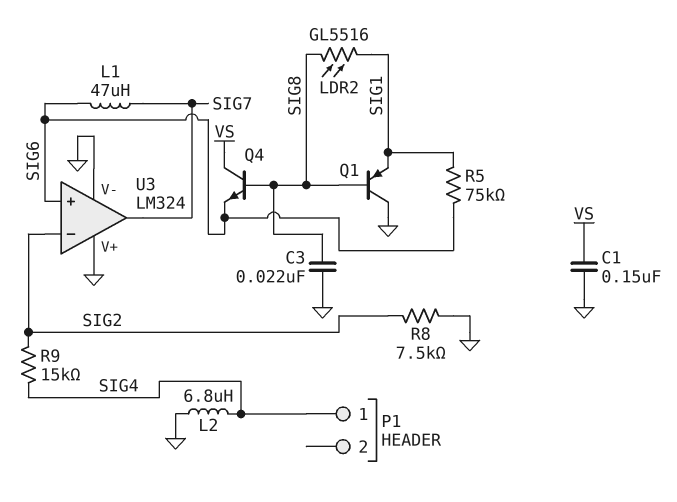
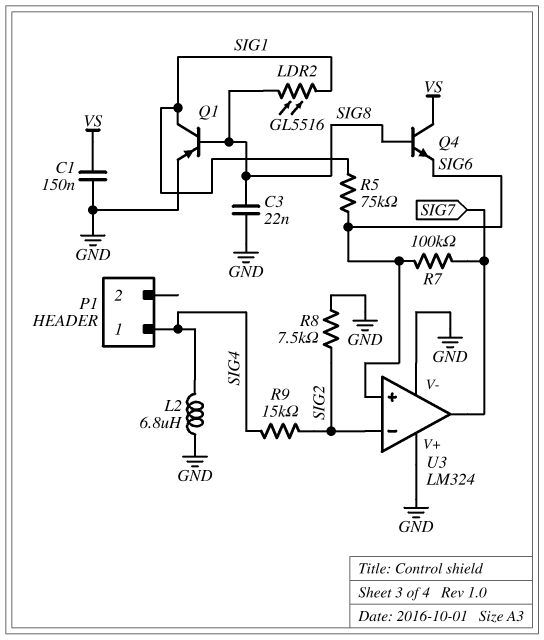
L1: 47uH (SIG6, SIG7) -> none
Q1: PNP (B SIG8, C GND, E SIG1) -> PNP (B SIG8, C SIG1, E GND)
R7: none -> 100k (SIG6, SIG7)

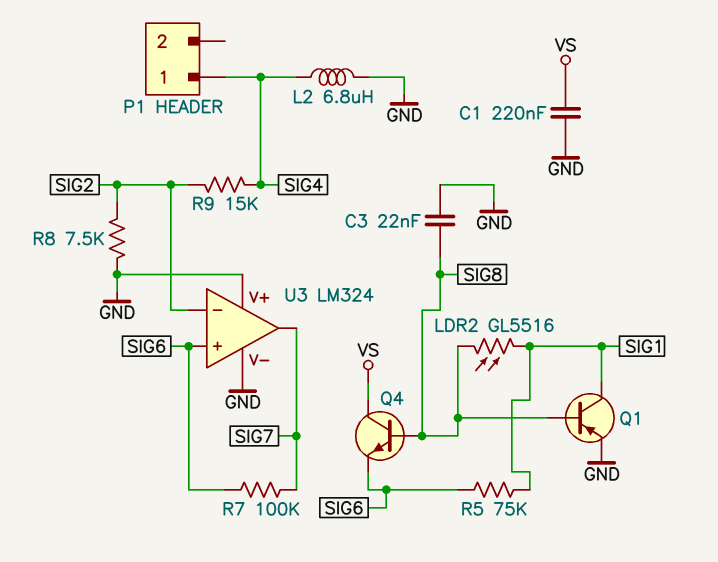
C1: 150nF (GND, VS) -> 220nF (GND, VS)

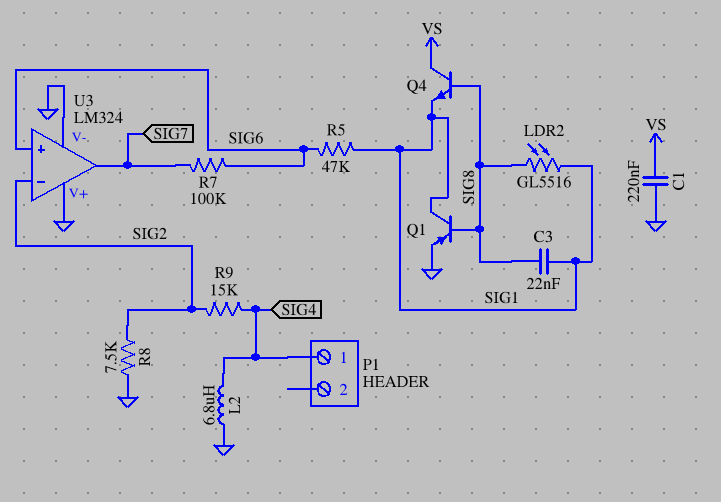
C3: 22nF (GND, SIG8) -> 22nF (SIG1, SIG8)
Q4: NPN (B SIG8, C VS, E SIG6) -> NPN (B SIG8, C VS, E SIG1)
R5: 75k (SIG1, SIG6) -> 47k (SIG1, SIG6)

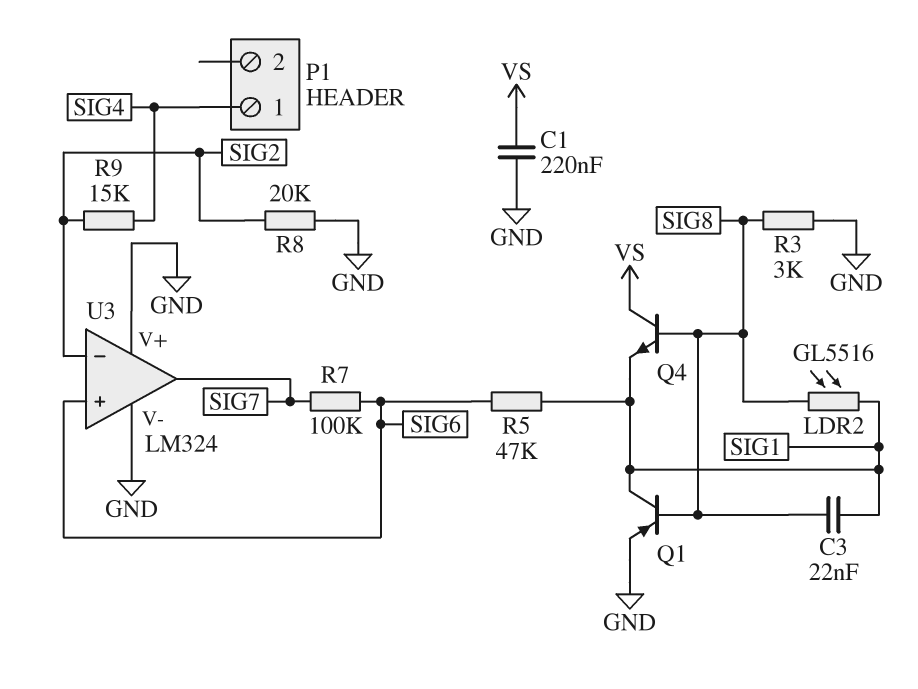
L2: 6.8uH (GND, SIG4) -> none
R3: none -> 3k (GND, SIG8)
R8: 7.5k (GND, SIG2) -> 20k (GND, SIG2)

